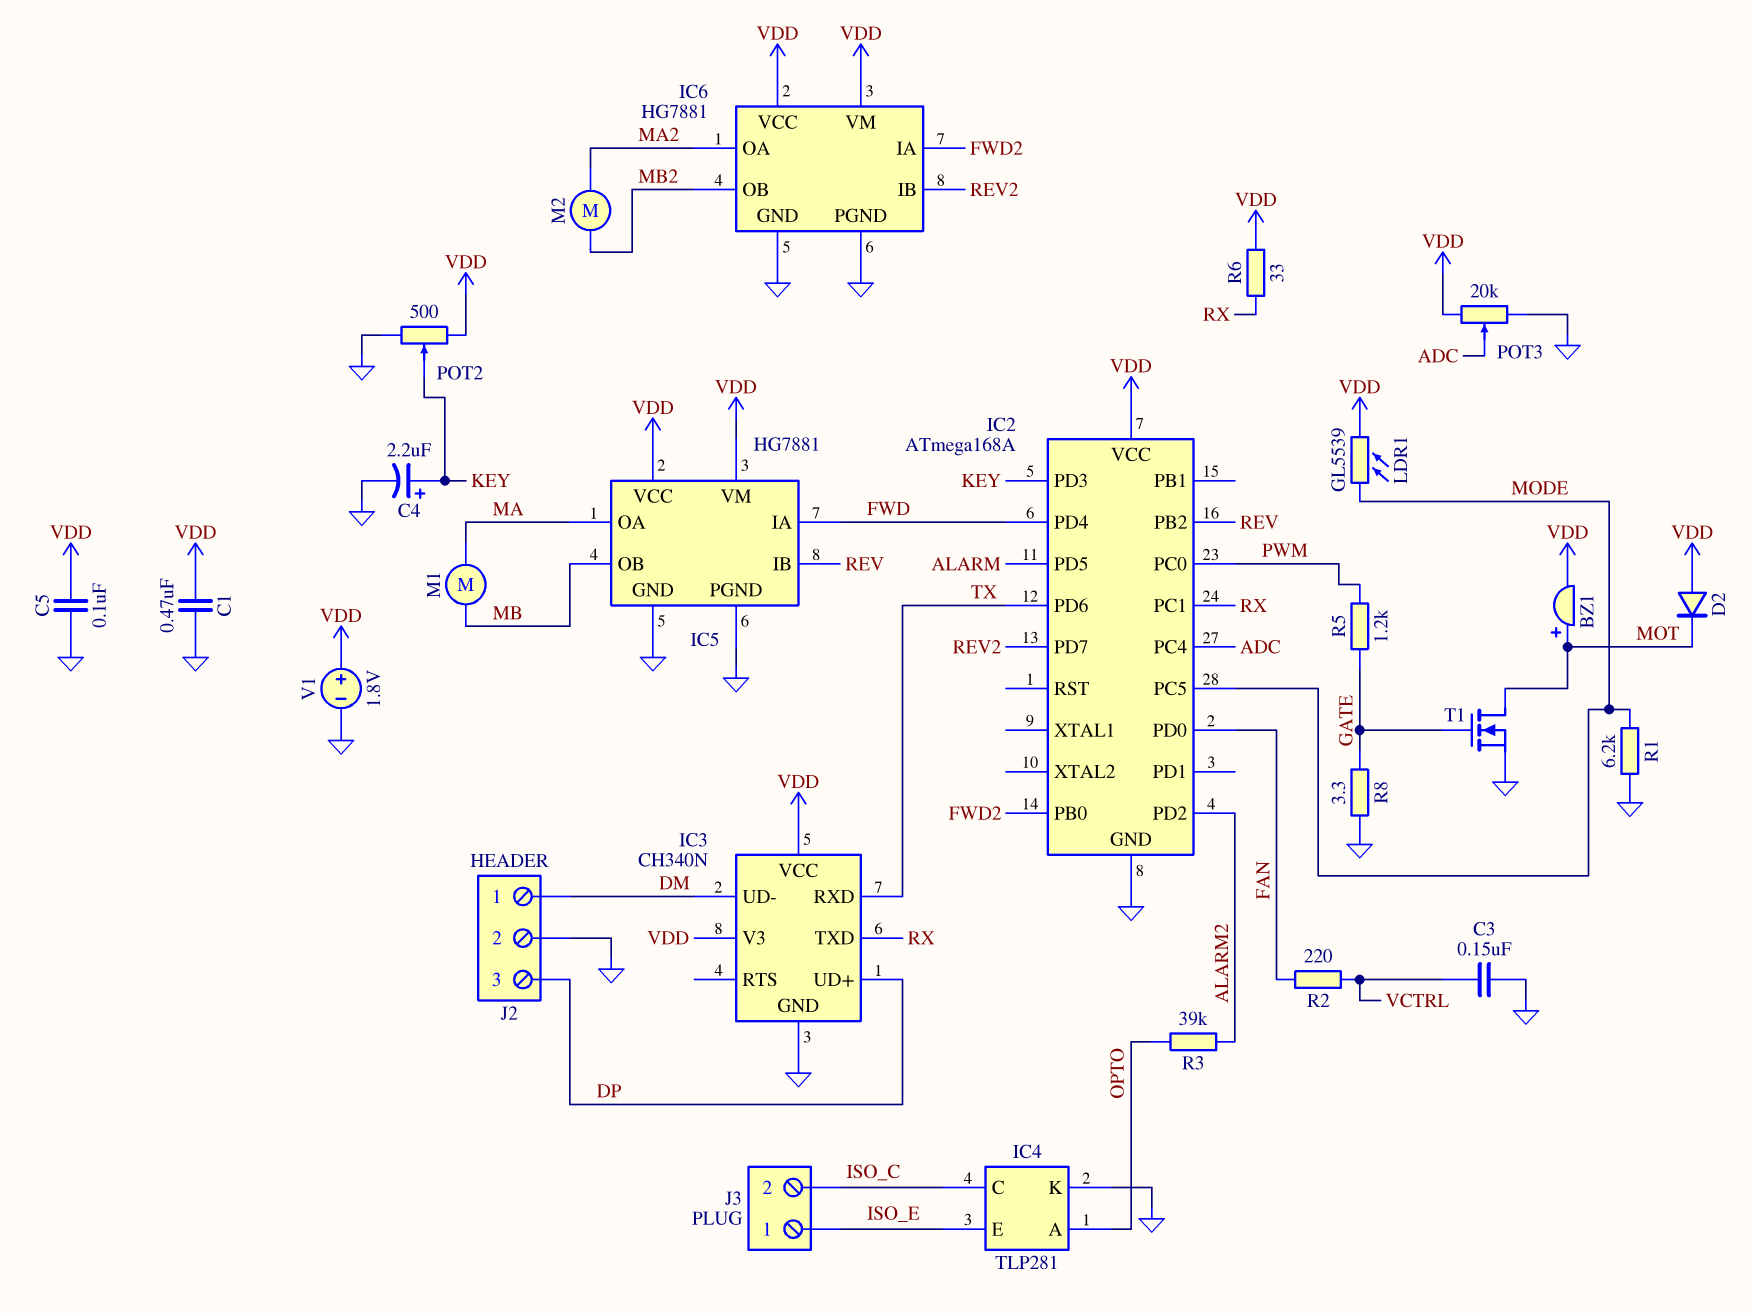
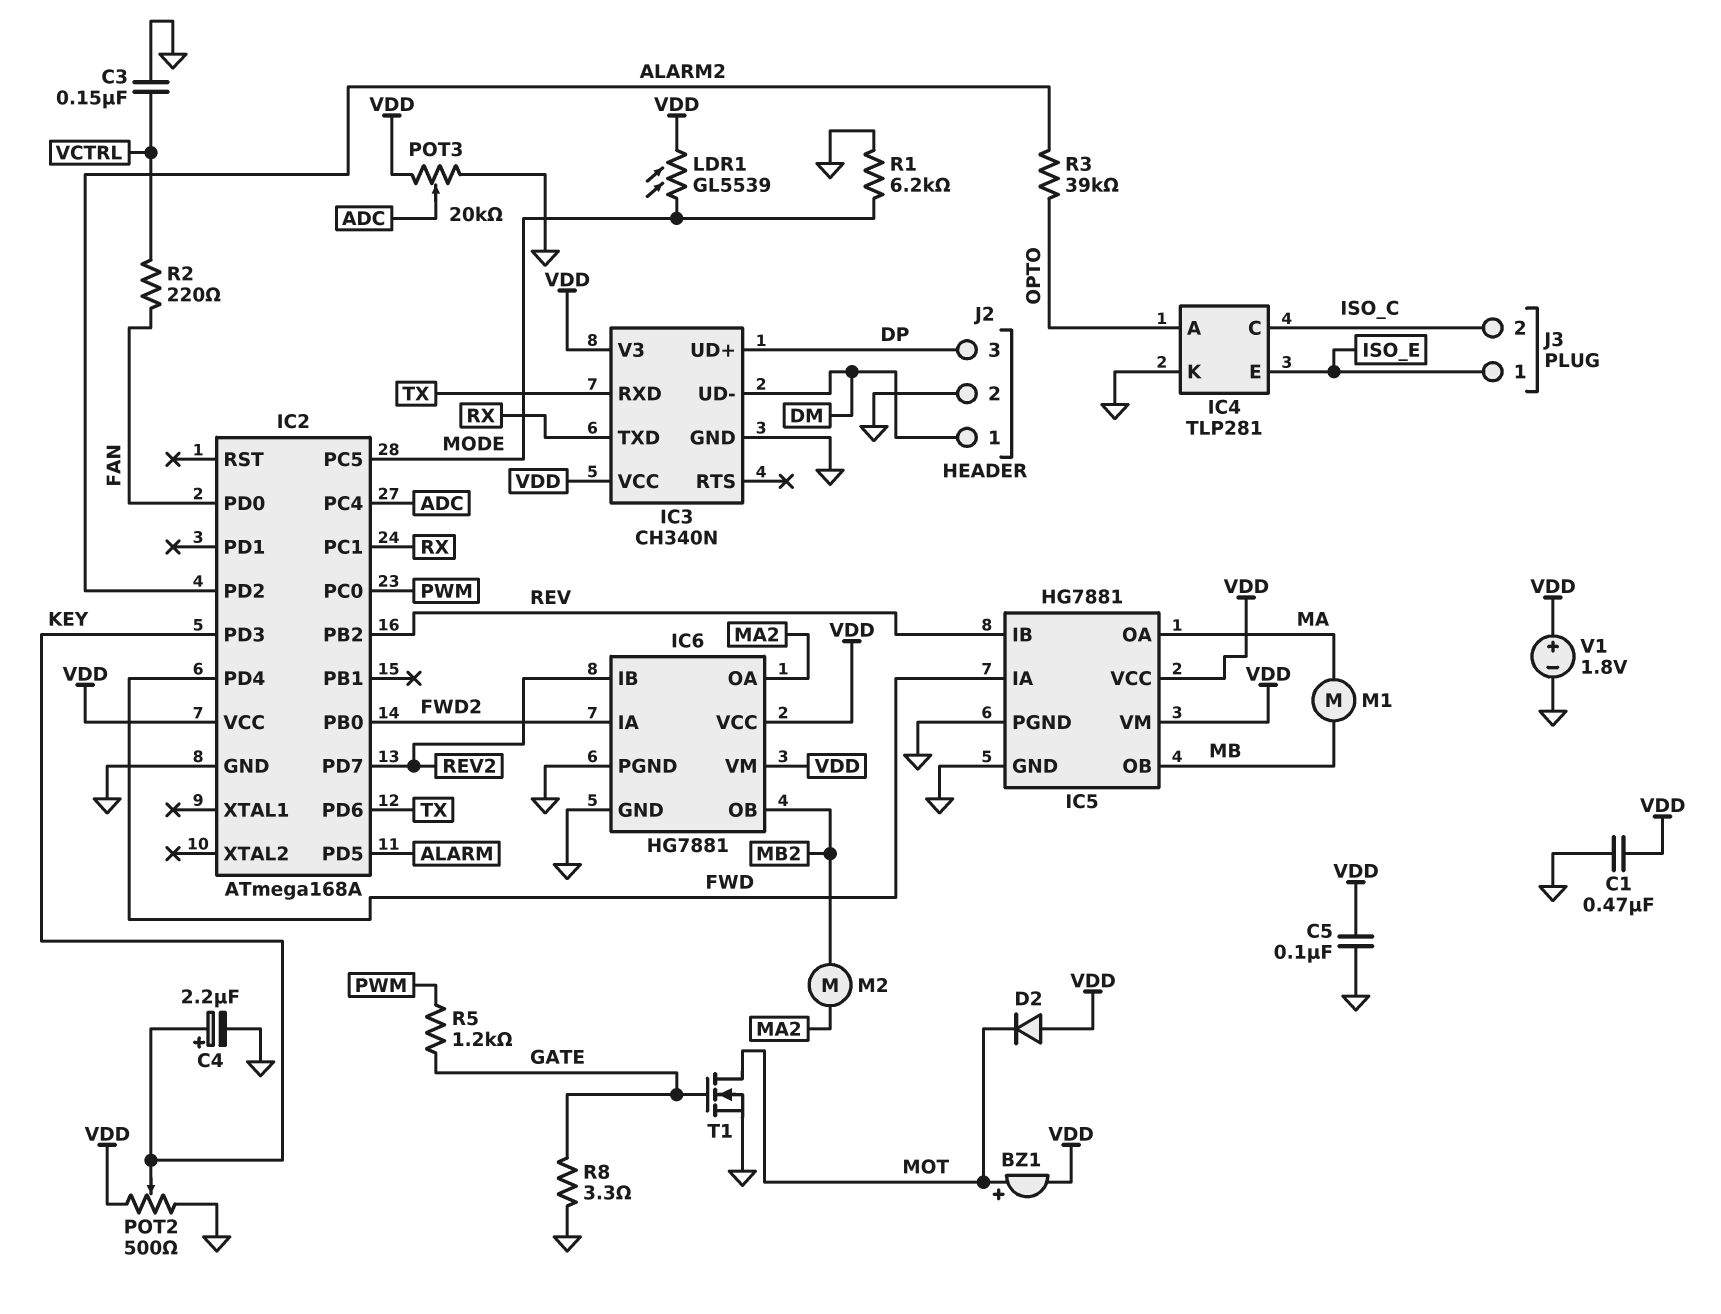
R6: 33 (RX, VDD) -> none

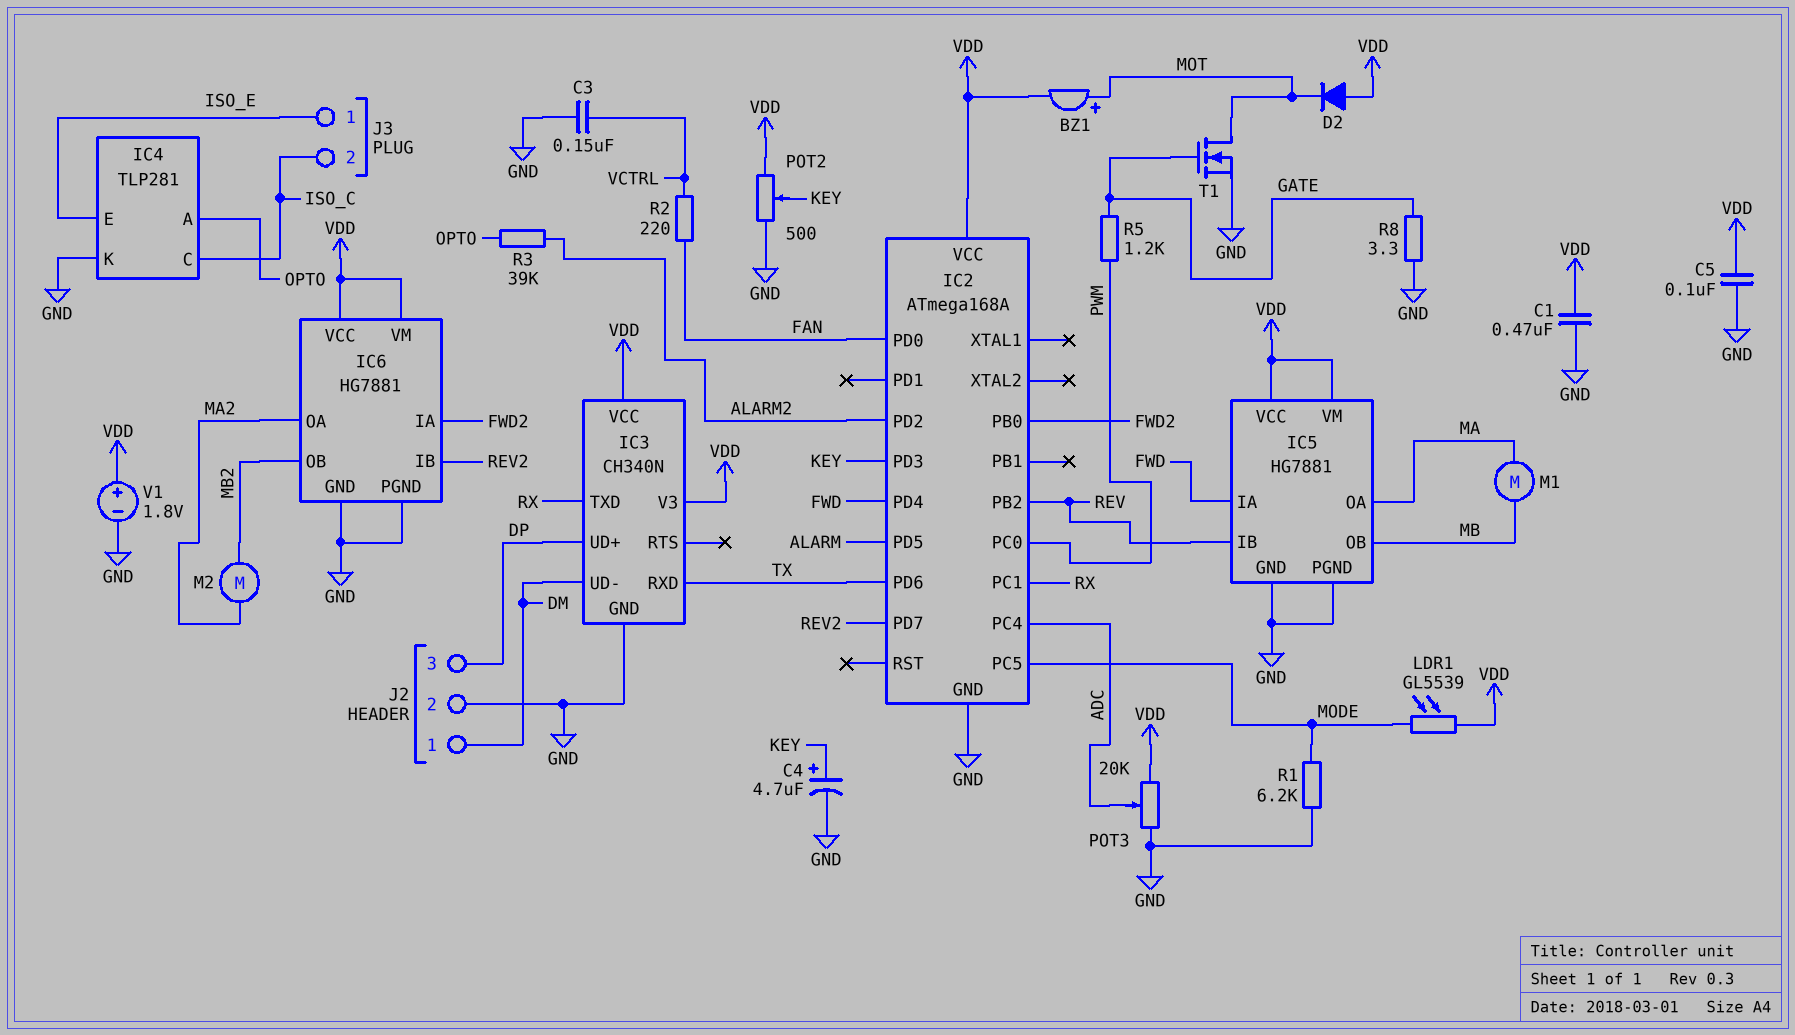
C4: 2.2uF (plus KEY, minus GND) -> 4.7uF (plus KEY, minus GND)

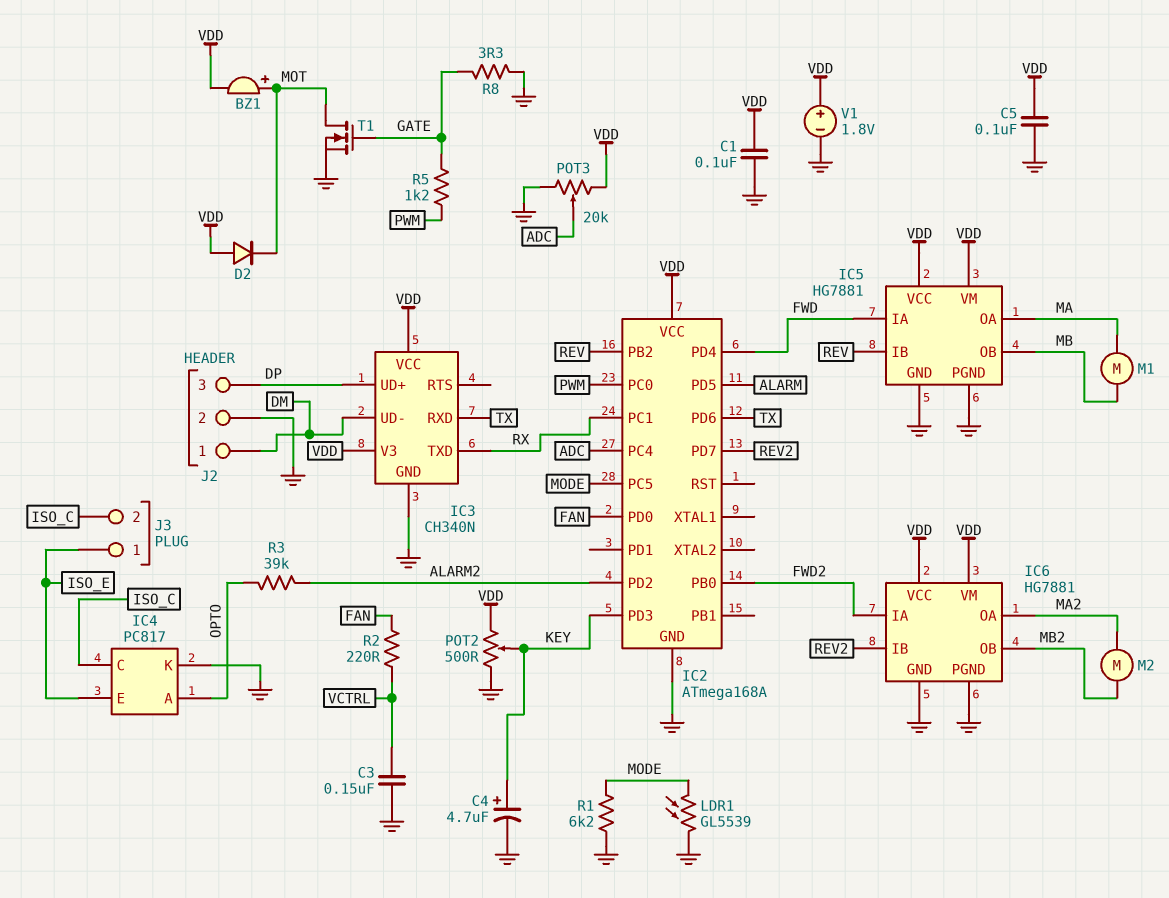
C1: 470nF (GND, VDD) -> 100nF (GND, VDD)
IC4: TLP281 -> PC817
LDR1: GL5539 (MODE, VDD) -> GL5539 (GND, MODE)

